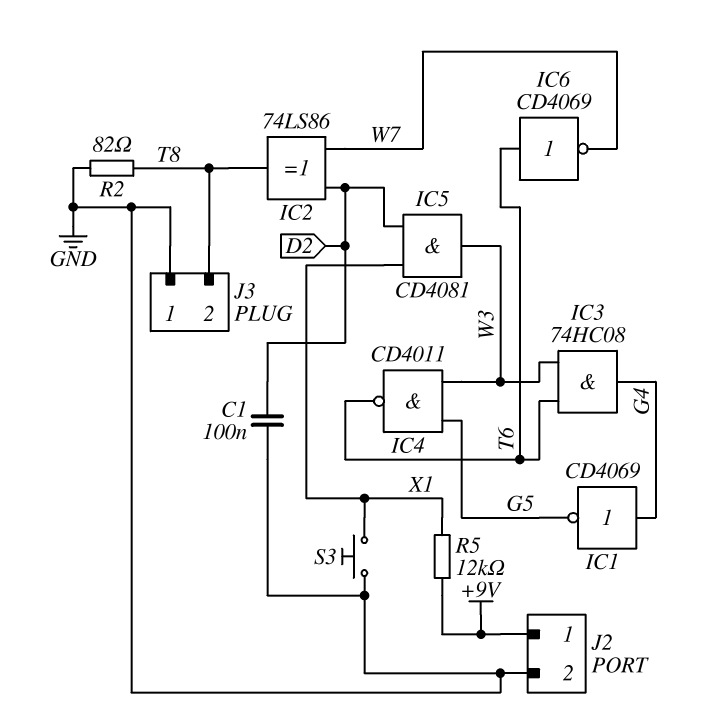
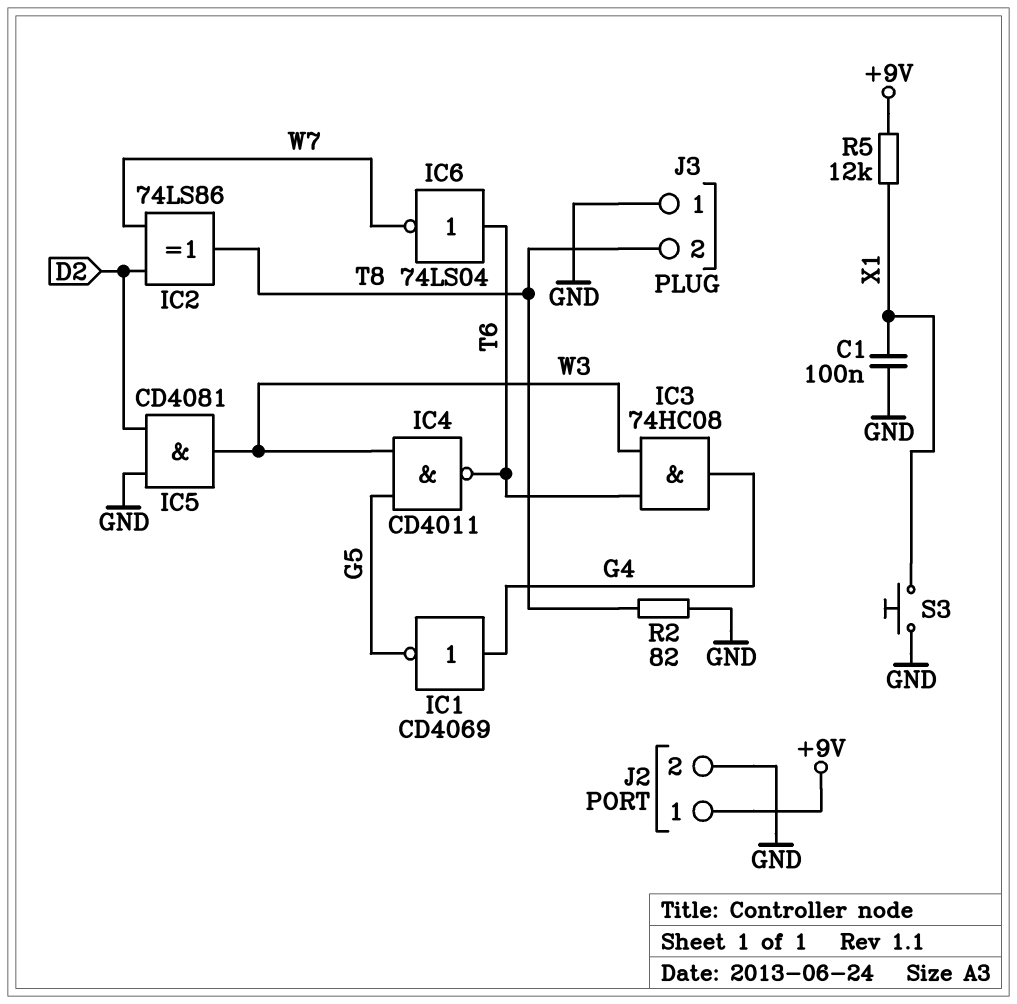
C1: 100nF (D2, GND) -> 100nF (GND, X1)
IC5: AND CD4081 (in D2, in X1, out W3) -> AND CD4081 (in D2, in GND, out W3)
IC6: NOT CD4069 (in T6, out W7) -> NOT 74LS04 (in T6, out W7)

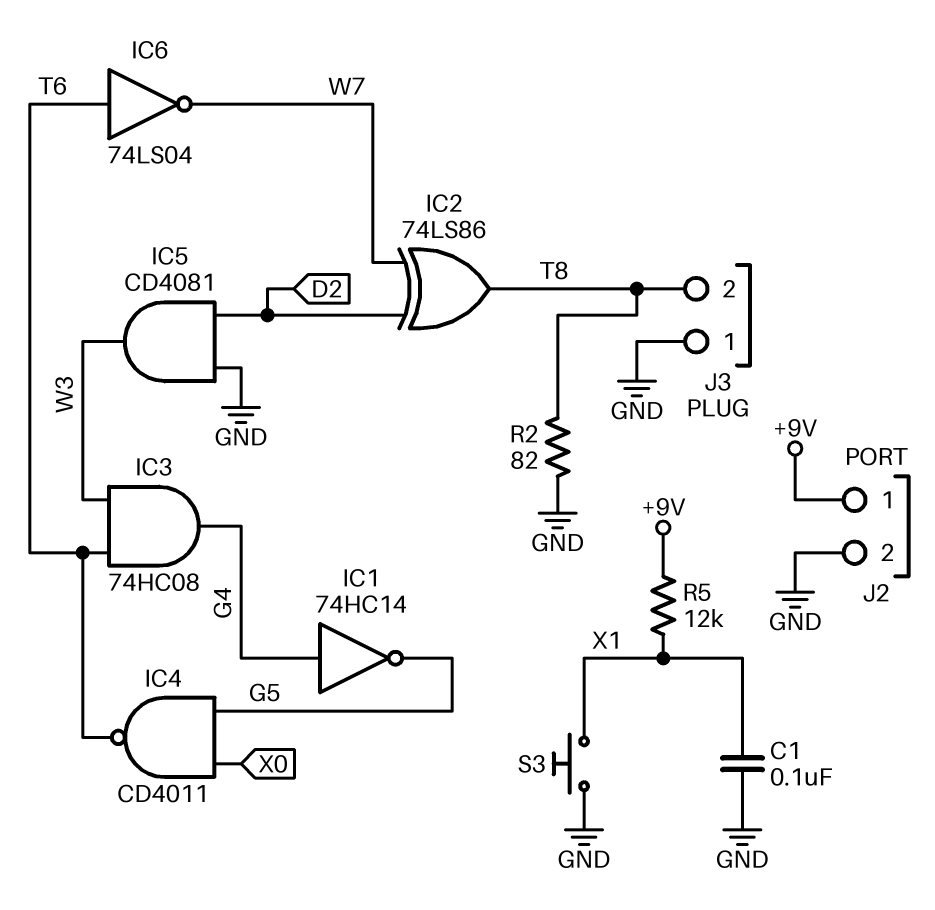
IC1: NOT CD4069 (in G4, out G5) -> NOT 74HC14 (in G4, out G5)
IC4: NAND CD4011 (in G5, in W3, out T6) -> NAND CD4011 (in G5, in X0, out T6)

